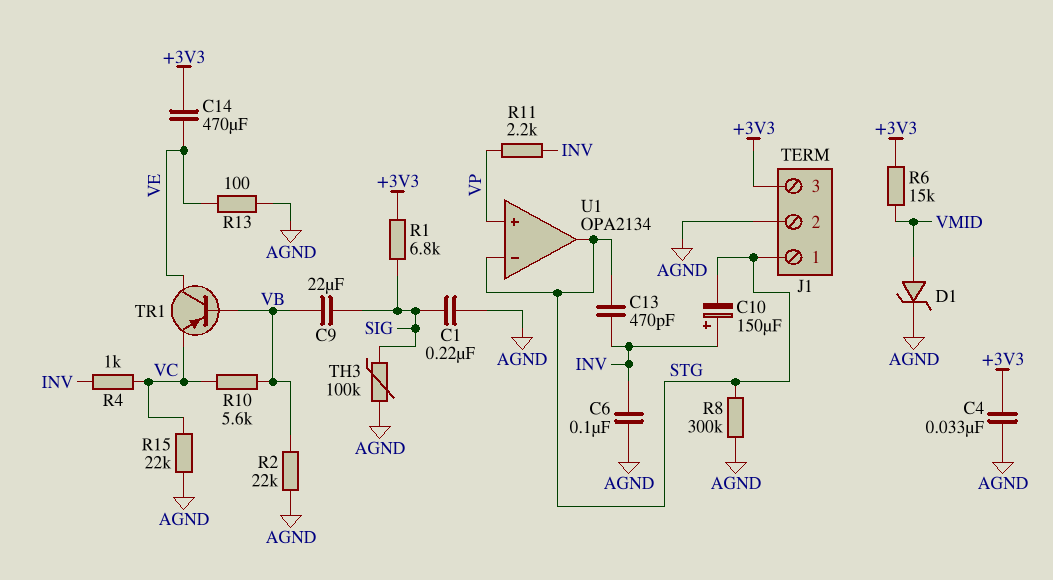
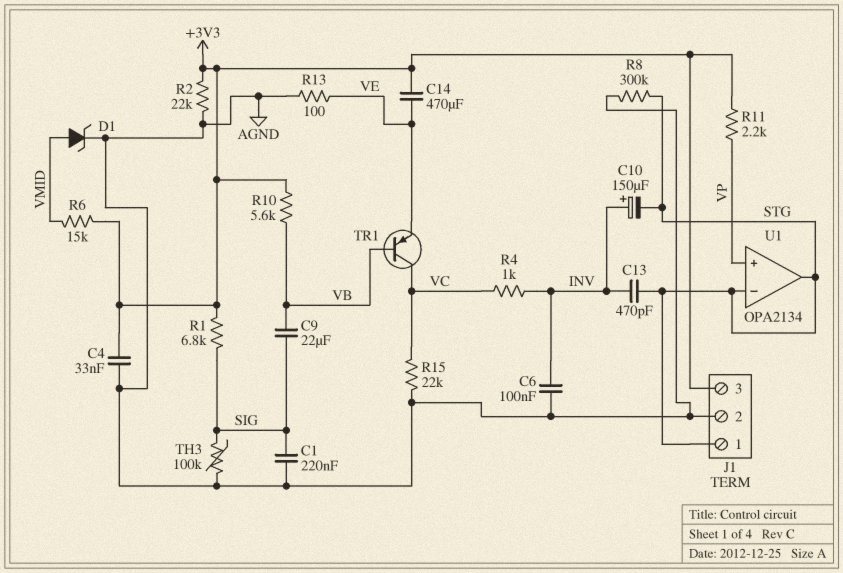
R2: 22k (AGND, VB) -> 22k (+3V3, AGND)
R10: 5.6k (VB, VC) -> 5.6k (+3V3, VB)
R11: 2.2k (INV, VP) -> 2.2k (+3V3, VP)
TR1: PNP (B VB, C VE, E VC) -> PNP (B VB, C VC, E VE)

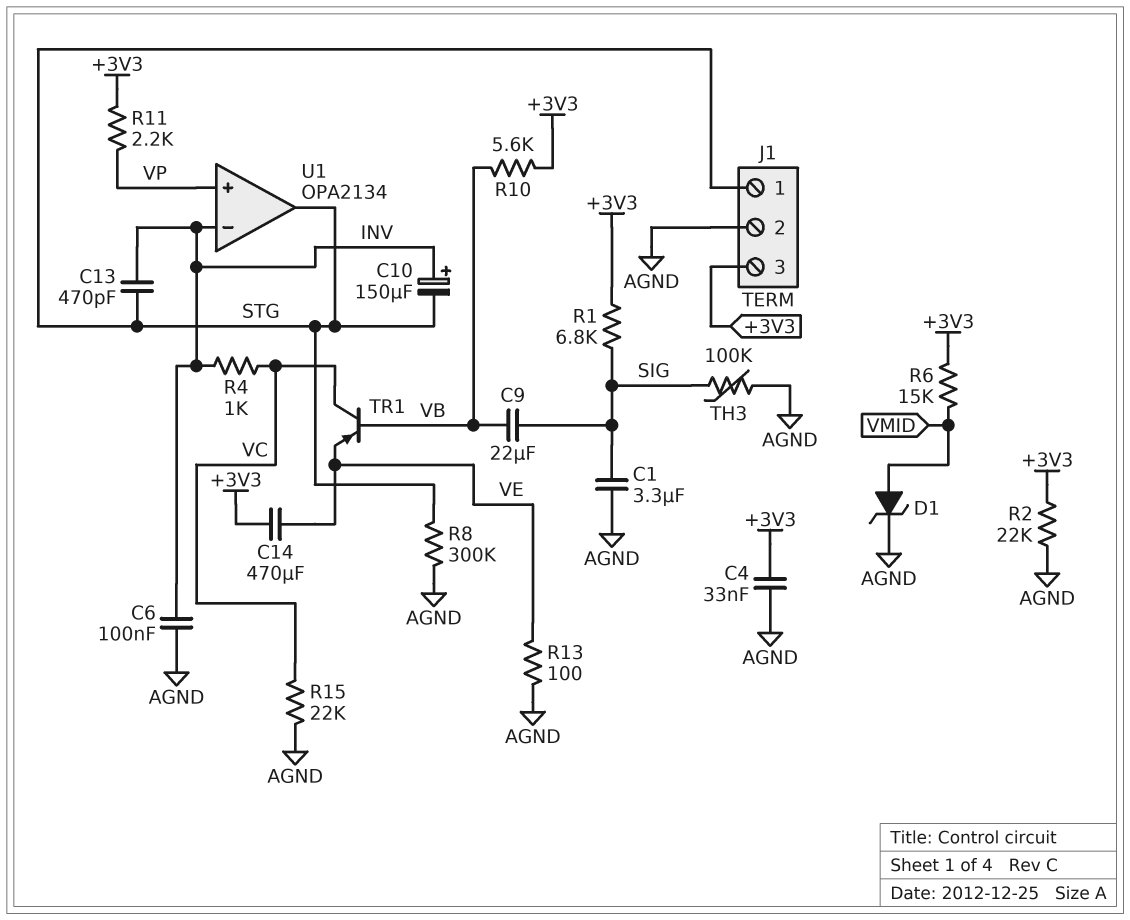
C1: 220nF (AGND, SIG) -> 3.3uF (AGND, SIG)
U1 pin in-: STG -> INV

